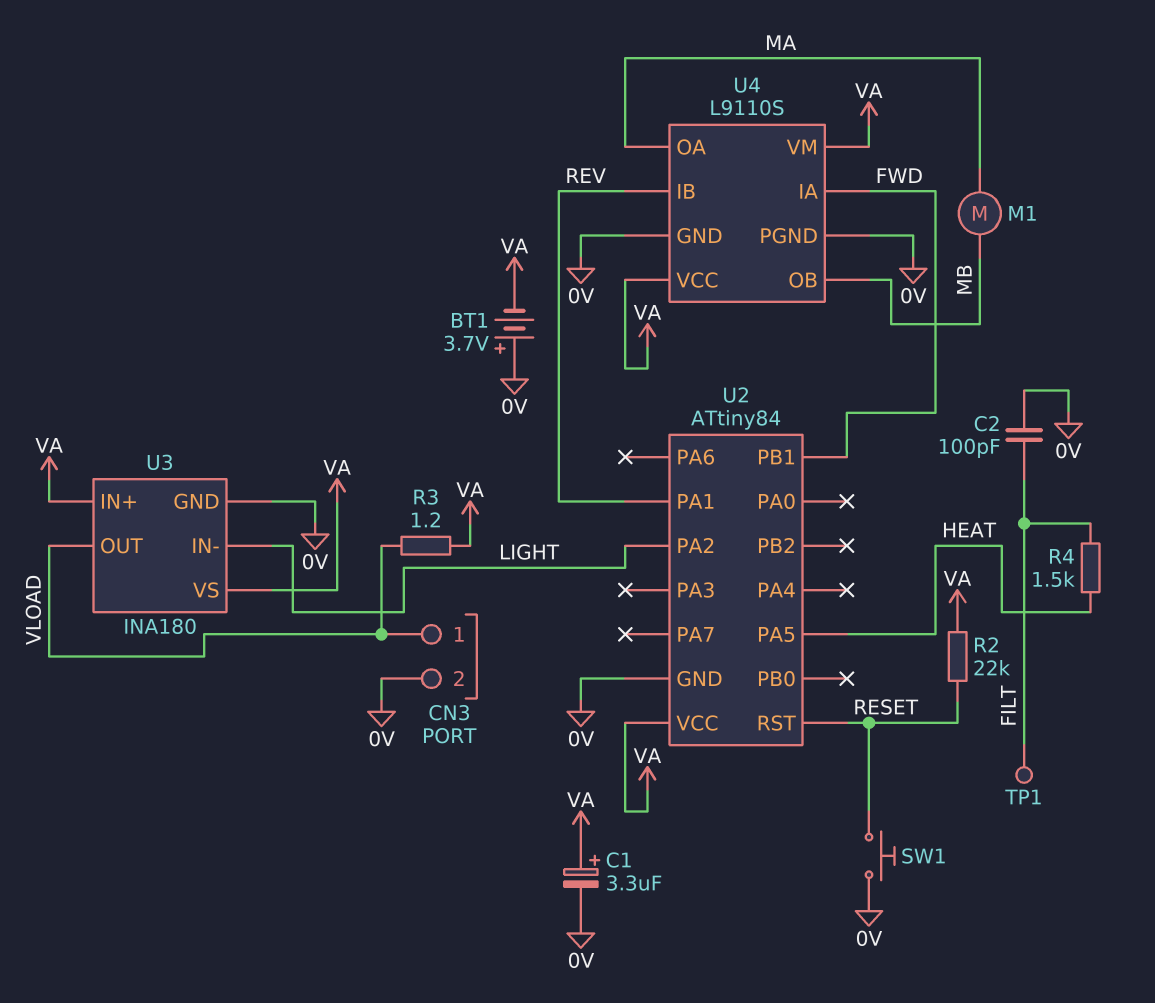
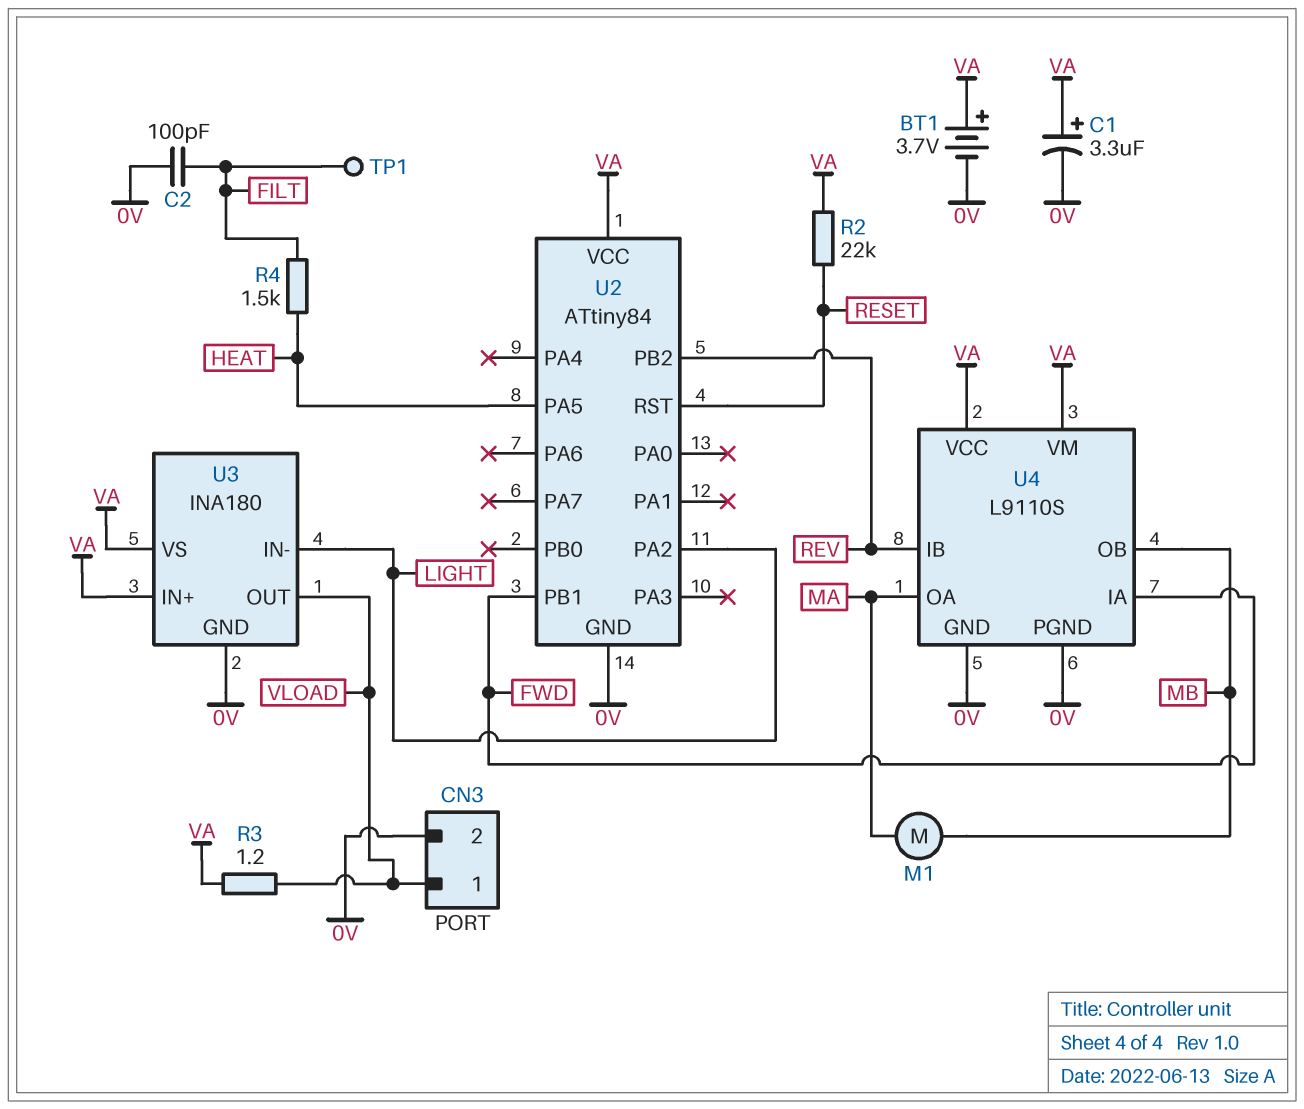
BT1: 3.7V (plus 0V, minus VA) -> 3.7V (plus VA, minus 0V)
SW1: button (0V, RESET) -> none
U2 pin PA1: REV -> none
U2 pin PB2: none -> REV

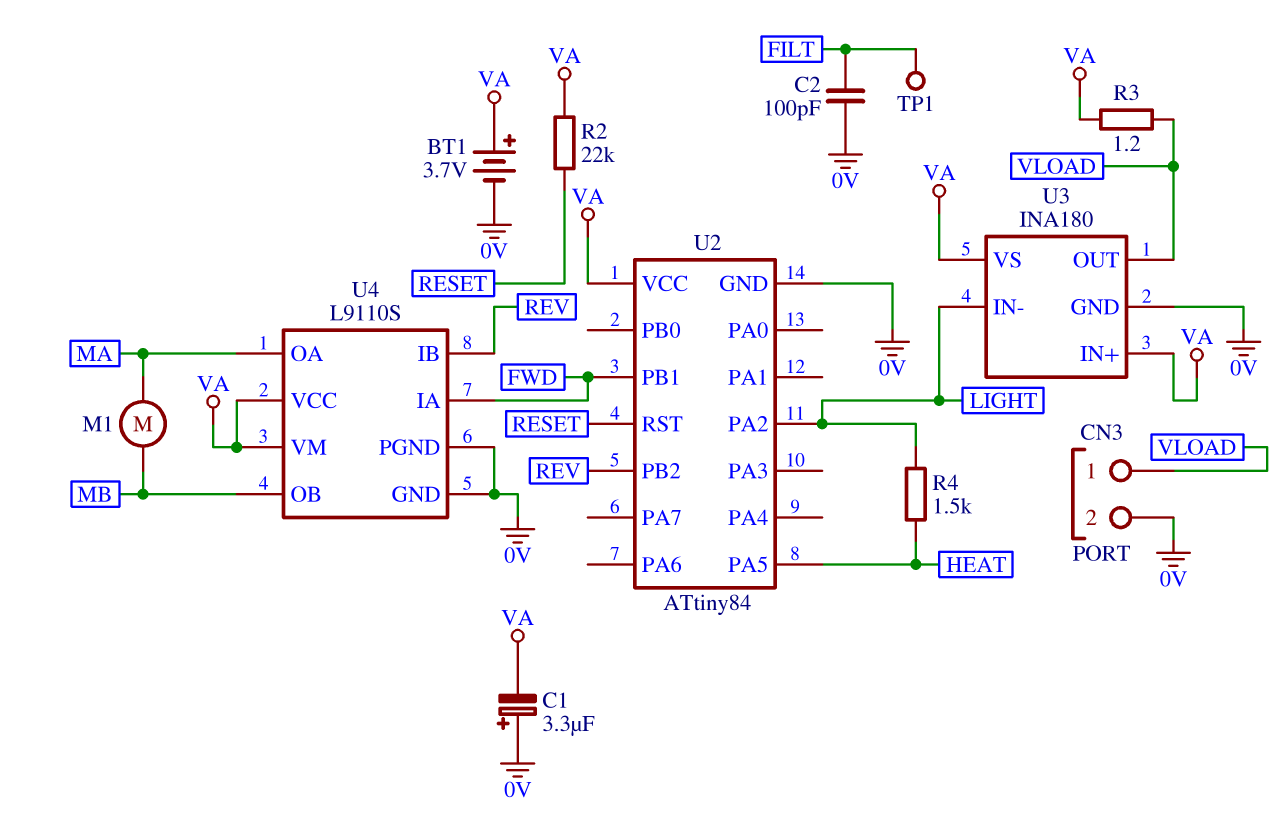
C1: 3.3uF (plus VA, minus 0V) -> 3.3uF (plus 0V, minus VA)
R4: 1.5k (FILT, HEAT) -> 1.5k (HEAT, LIGHT)

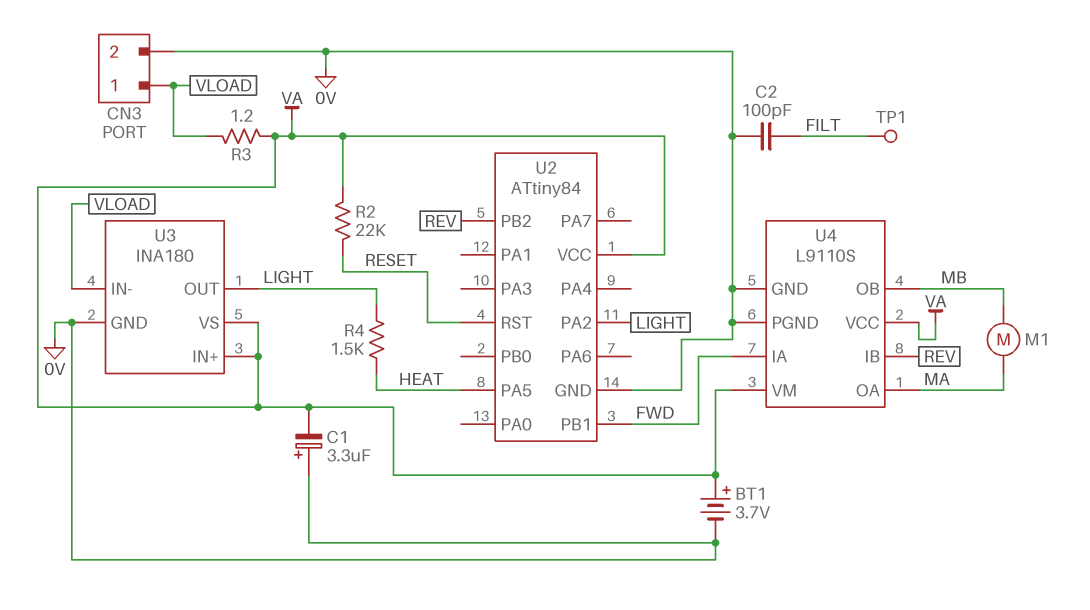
U3 pin IN-: LIGHT -> VLOAD
U3 pin OUT: VLOAD -> LIGHT

